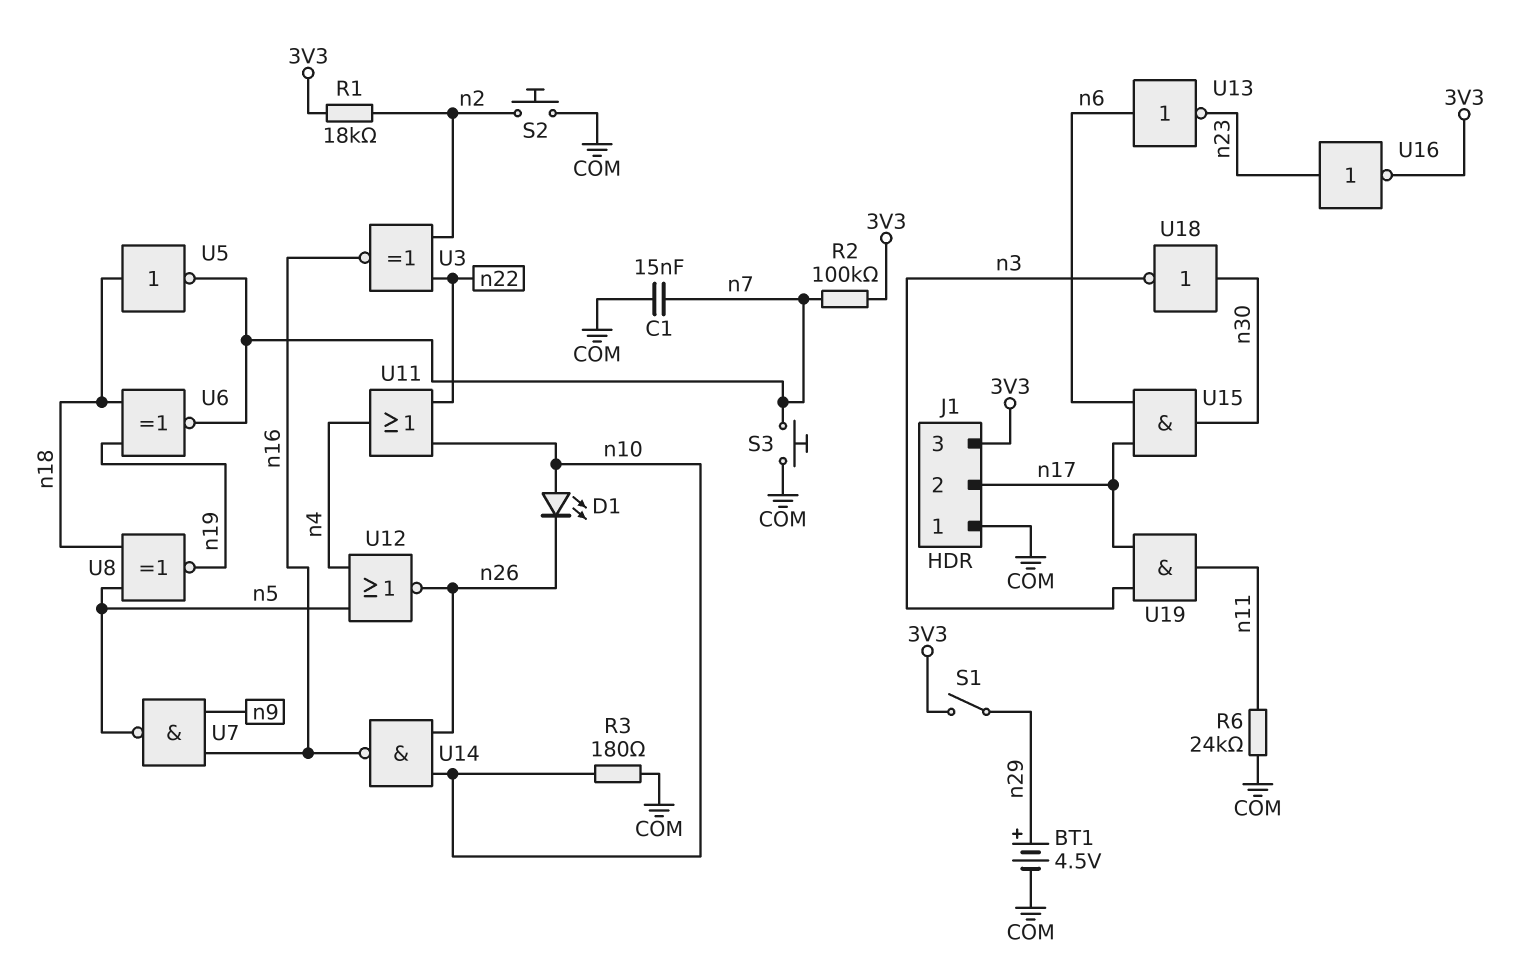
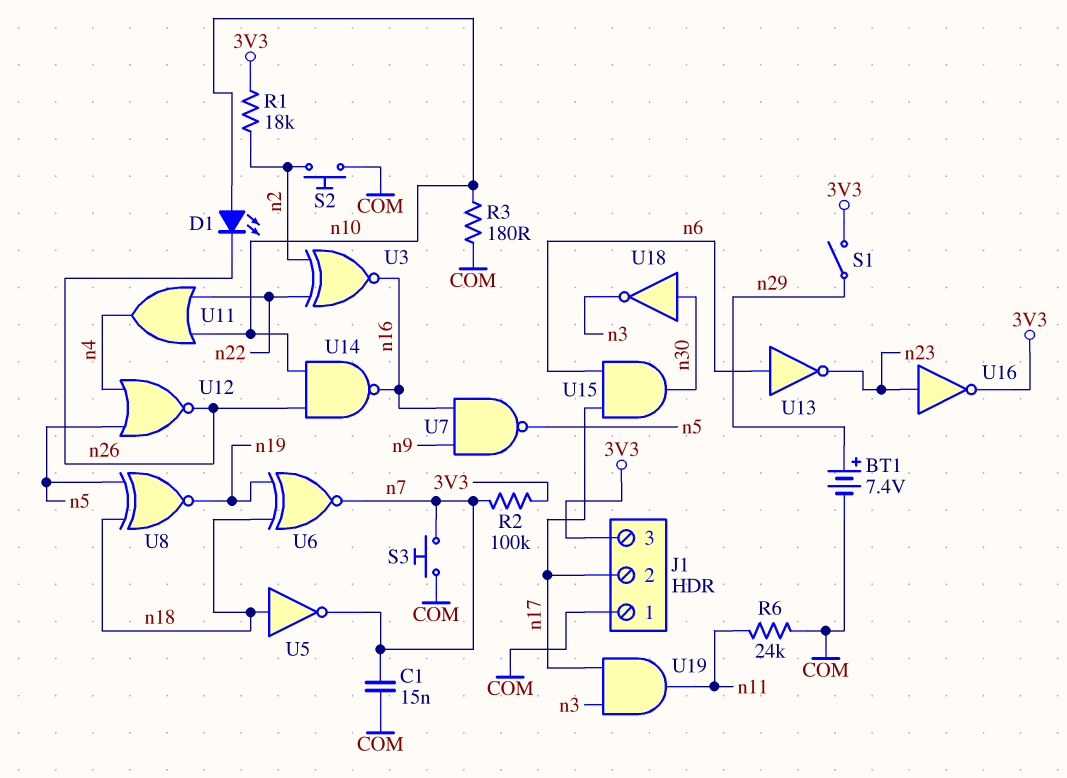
BT1: 4.5V (plus n29, minus COM) -> 7.4V (plus n29, minus COM)

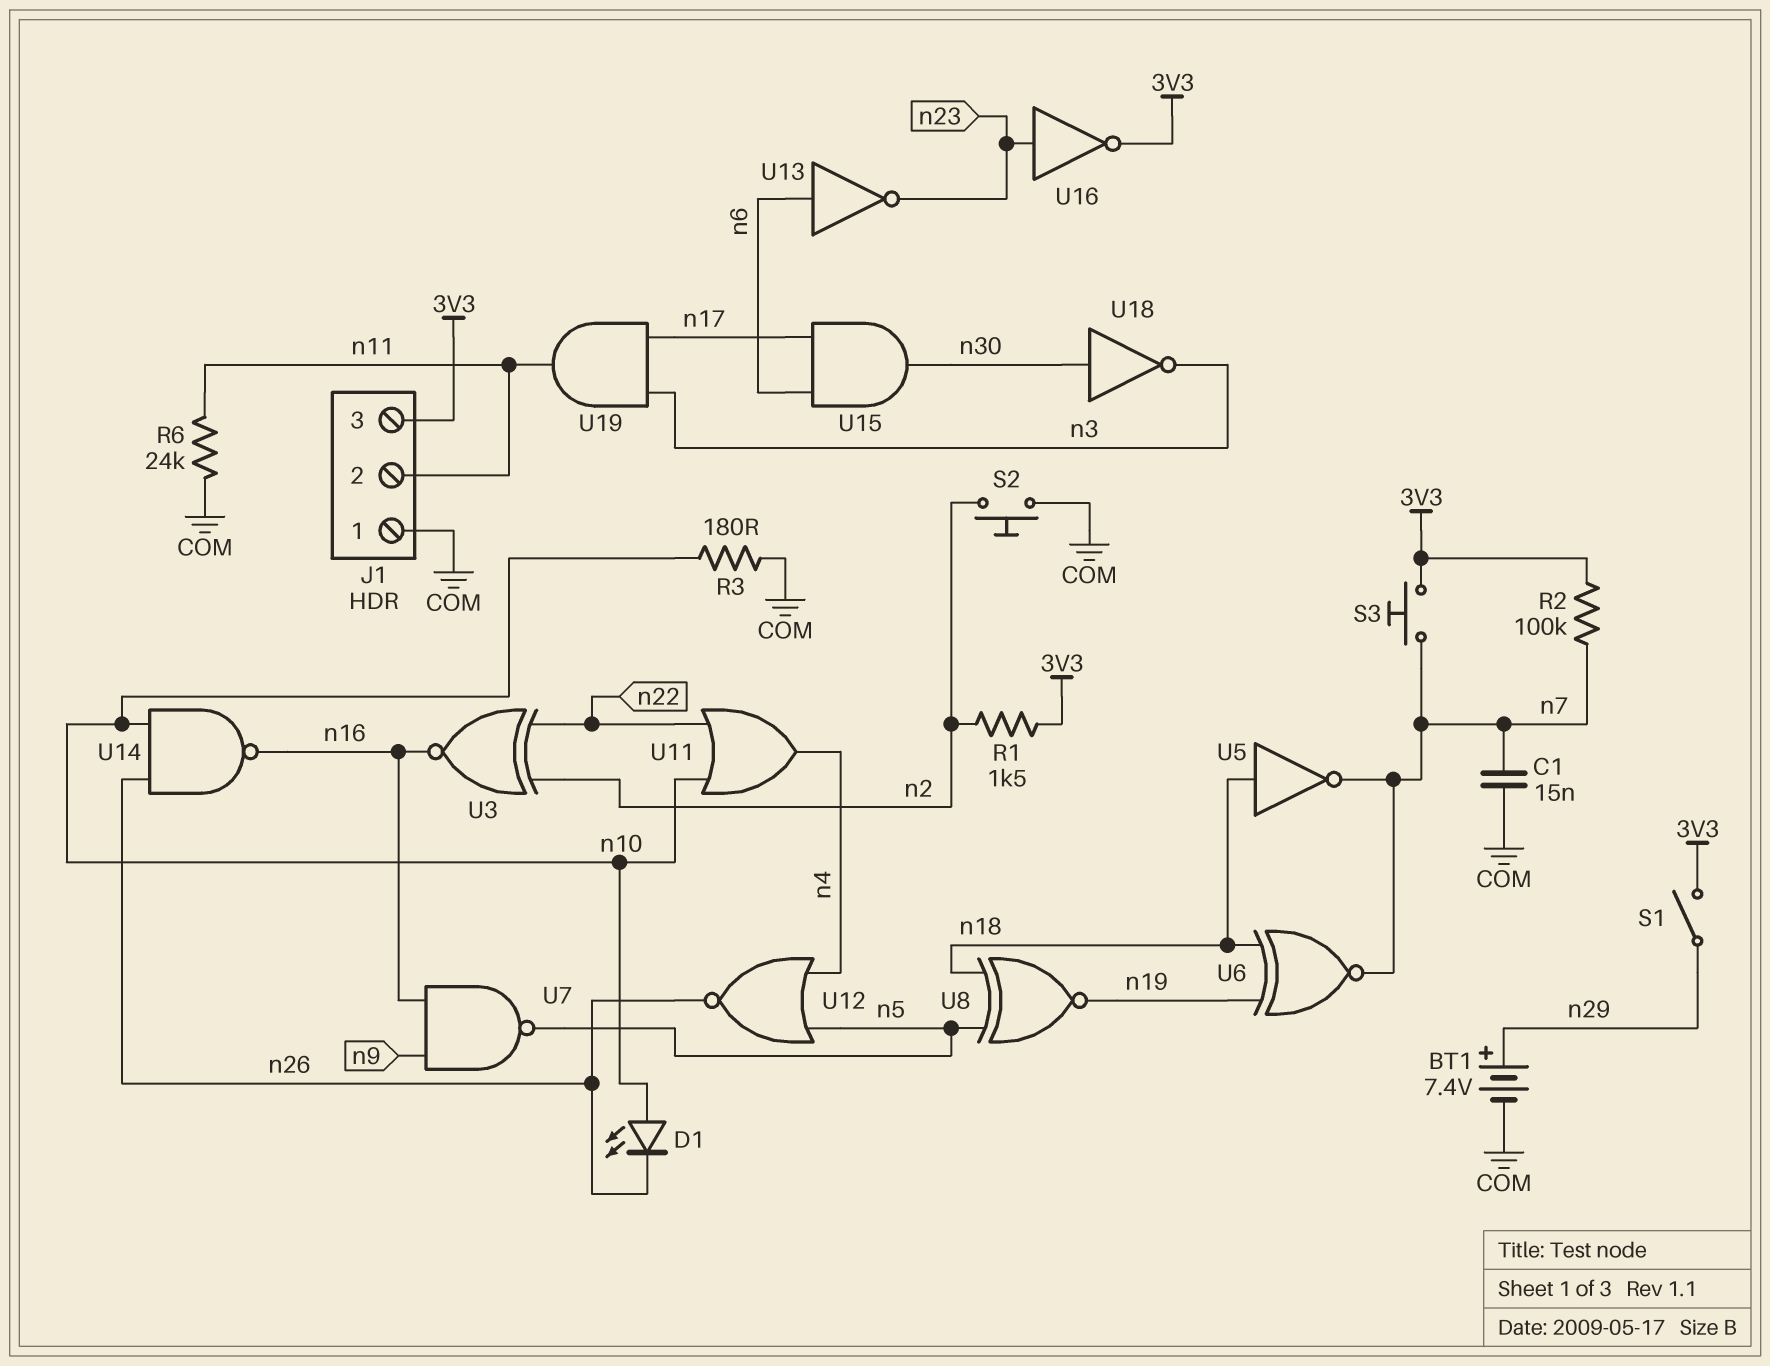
J1 pin 2: n17 -> n11
R1: 18k (3V3, n2) -> 1.5k (3V3, n2)
S3: button (COM, n7) -> button (3V3, n7)

